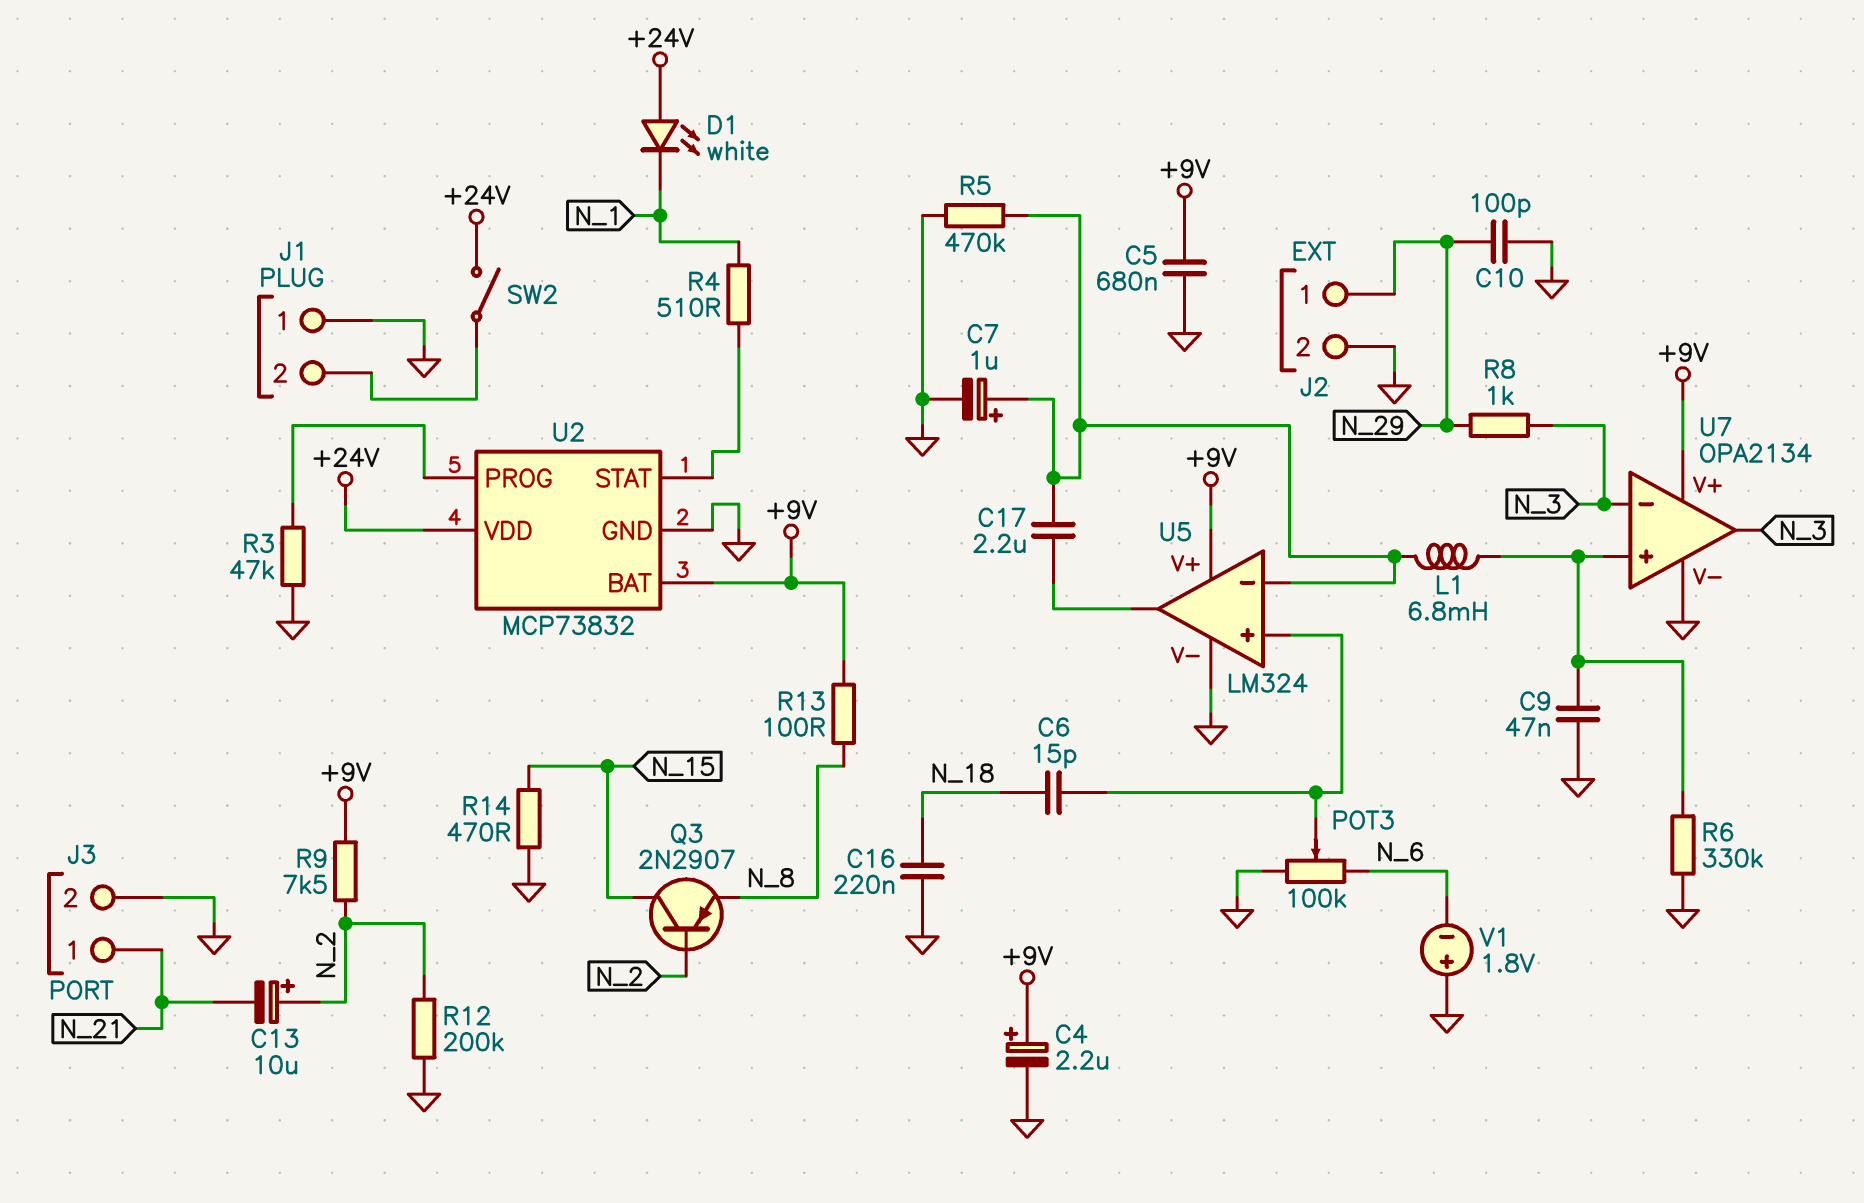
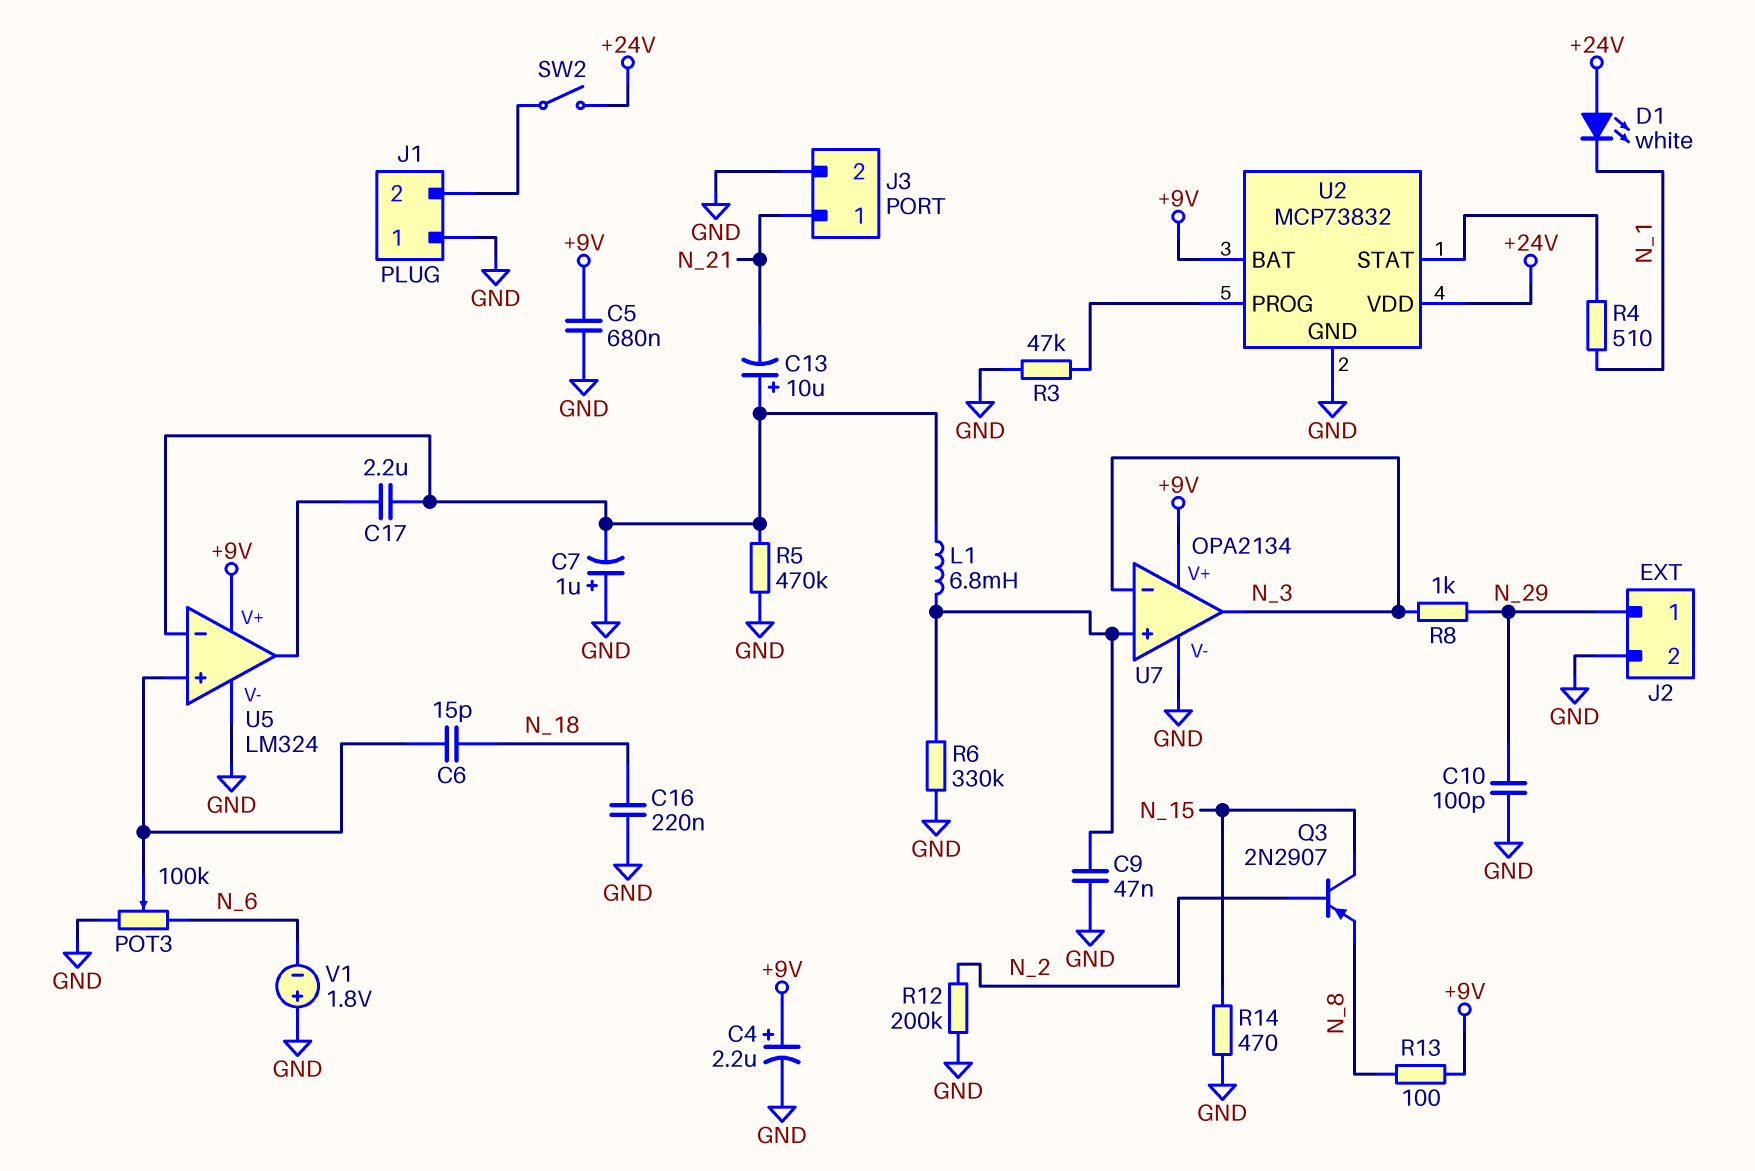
C7: 1uF (plus U5/in-, minus GND) -> 1uF (plus GND, minus U5/in-)
C13: 10uF (plus N_2, minus N_21) -> 10uF (plus U5/in-, minus N_21)
R9: 7.5k (+9V, N_2) -> none

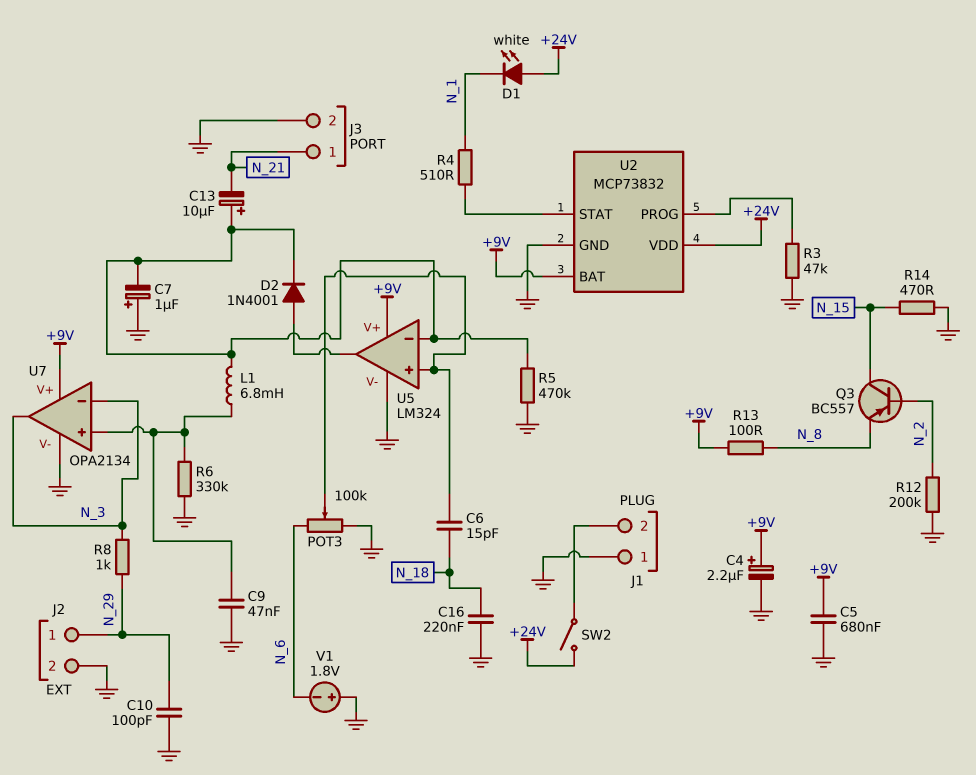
C17: 2.2uF (U5/in-, U5/out) -> none
D2: none -> diode 1N4001 (A U5/out, K U5/in-)
Q3: PNP 2N2907 (B N_2, C N_15, E N_8) -> PNP BC557 (B N_2, C N_15, E N_8)

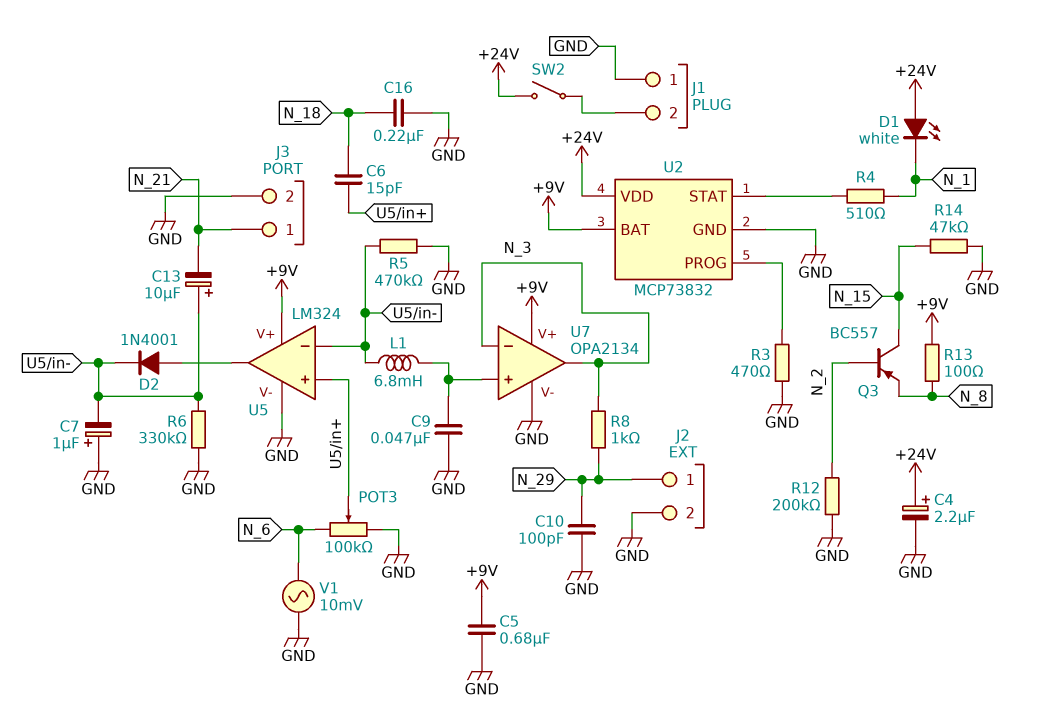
C4: 2.2uF (plus +9V, minus GND) -> 2.2uF (plus +24V, minus GND)
R3: 47k (GND, U2/PROG) -> 470 (GND, U2/PROG)
R6: 330k (GND, U7/in+) -> 330k (GND, U5/in-)
R14: 470 (GND, N_15) -> 47k (GND, N_15)
V1: 1.8V (plus GND, minus N_6) -> AC 10mV (GND, N_6)

